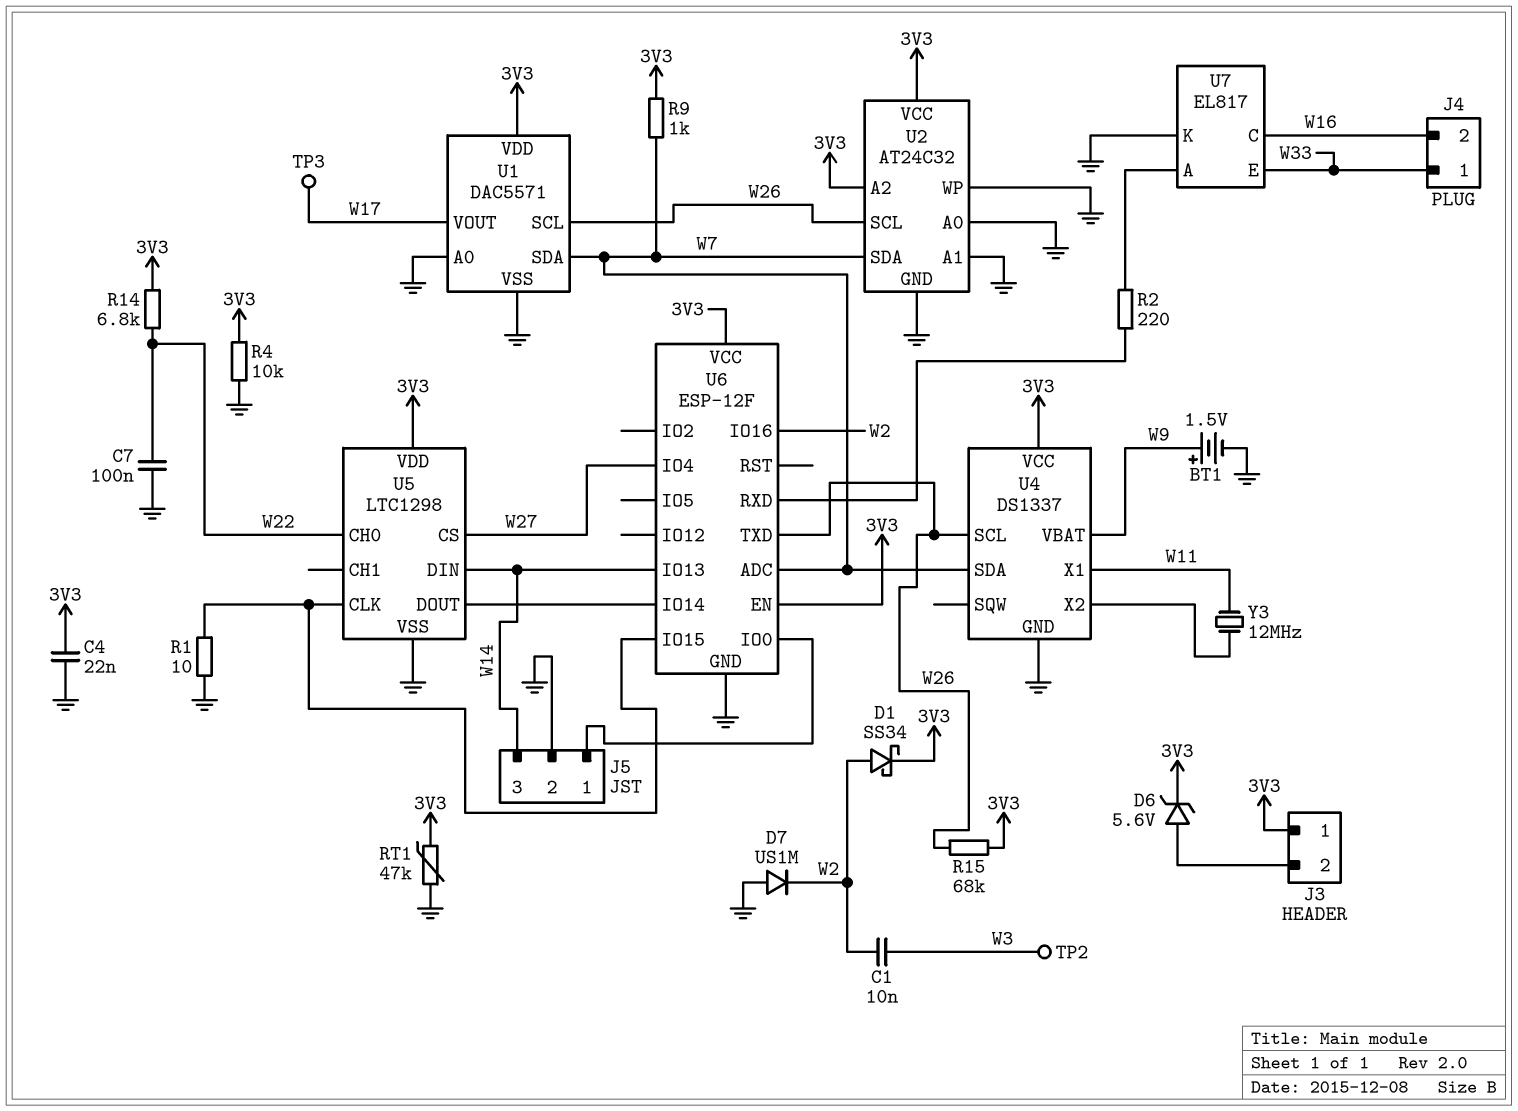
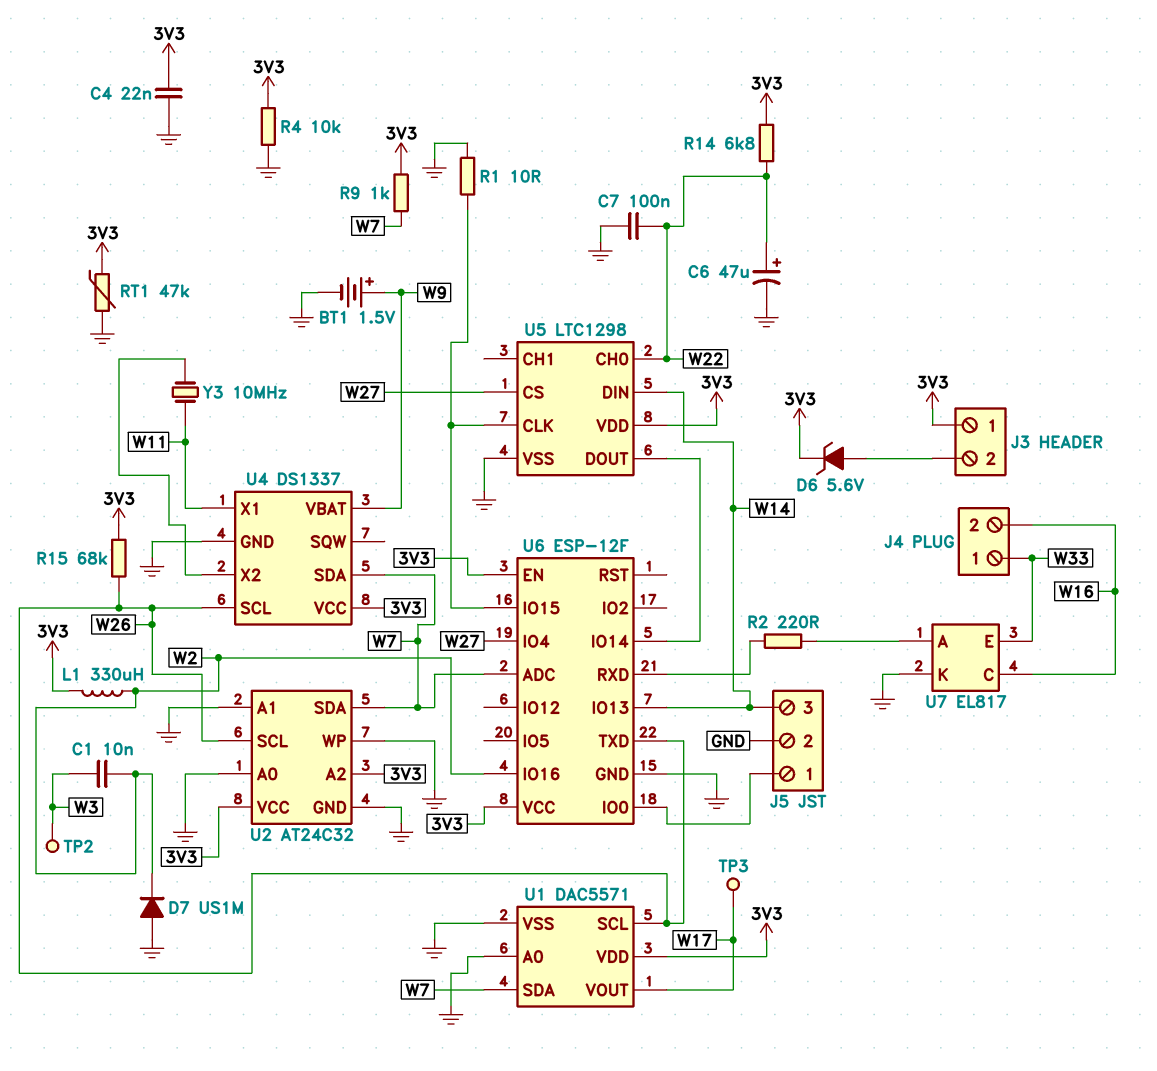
C6: none -> 47uF (plus W22, minus GND)
D1: schottky SS34 (A W2, K 3V3) -> none
L1: none -> 330uH (3V3, W2)
Y3: 12MHz (U4/X2, W11) -> 10MHz (U4/X2, W11)

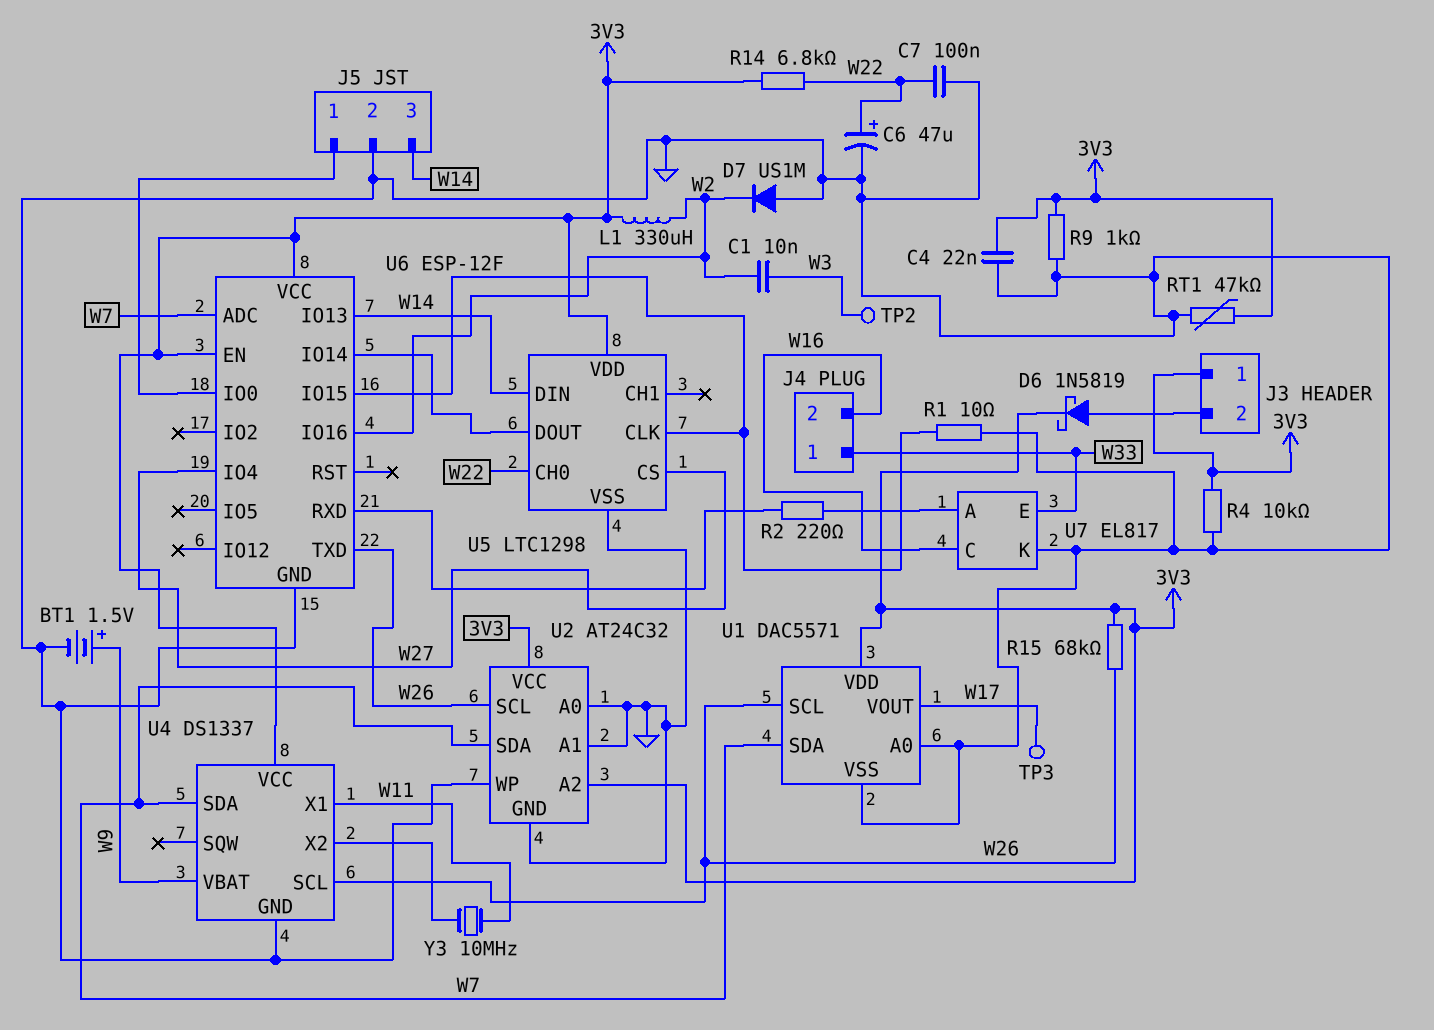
D6: zener 5.6V (A J3/2, K 3V3) -> schottky 1N5819 (A J3/2, K 3V3)
R9: 1k (3V3, W7) -> 1k (3V3, GND)

